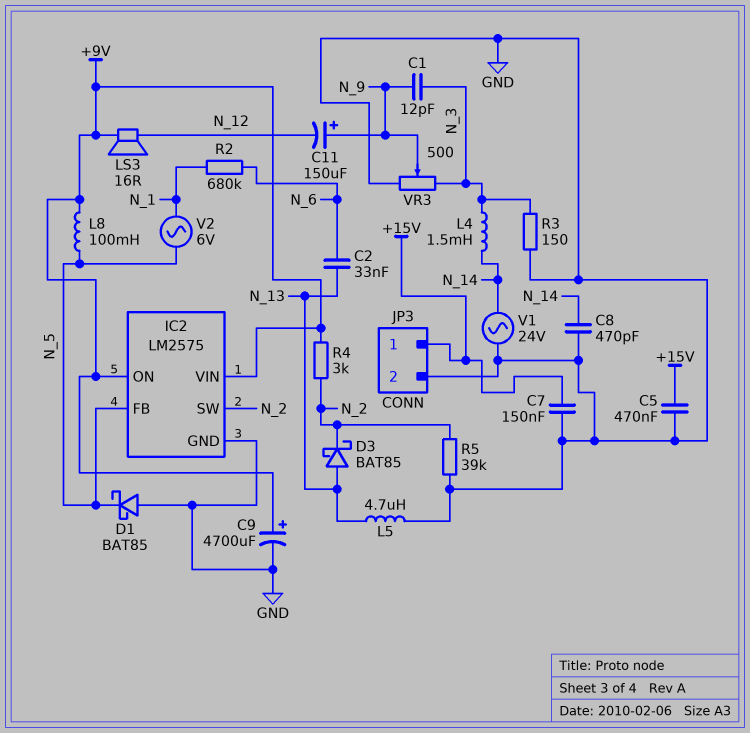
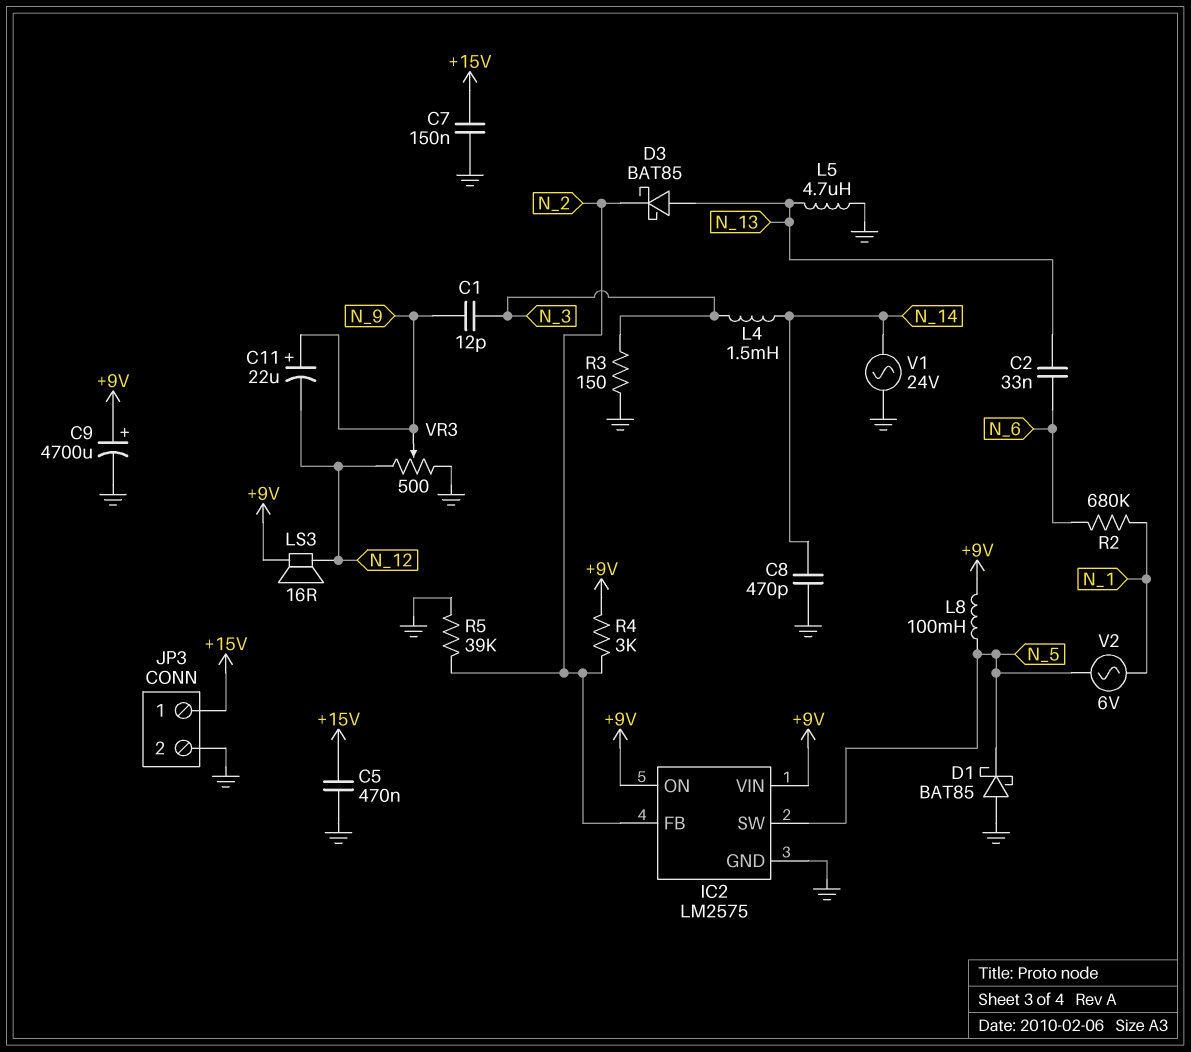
C11: 150uF (plus N_9, minus N_12) -> 22uF (plus N_9, minus N_12)
IC2 pin FB: N_5 -> N_2
IC2 pin SW: N_2 -> N_5
VR3: 500 (GND, N_3, wiper N_9) -> 500 (GND, N_12, wiper N_9)

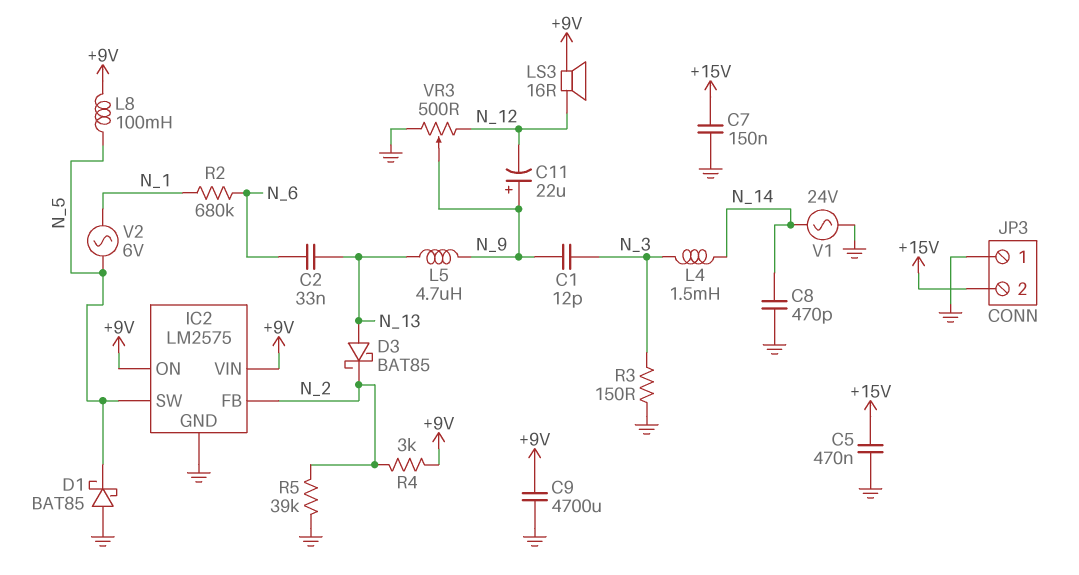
C9: 4700uF (plus +9V, minus GND) -> 4700uF (+9V, GND)
JP3 pin 1: +15V -> GND
JP3 pin 2: GND -> +15V
L5: 4.7uH (GND, N_13) -> 4.7uH (N_9, N_13)

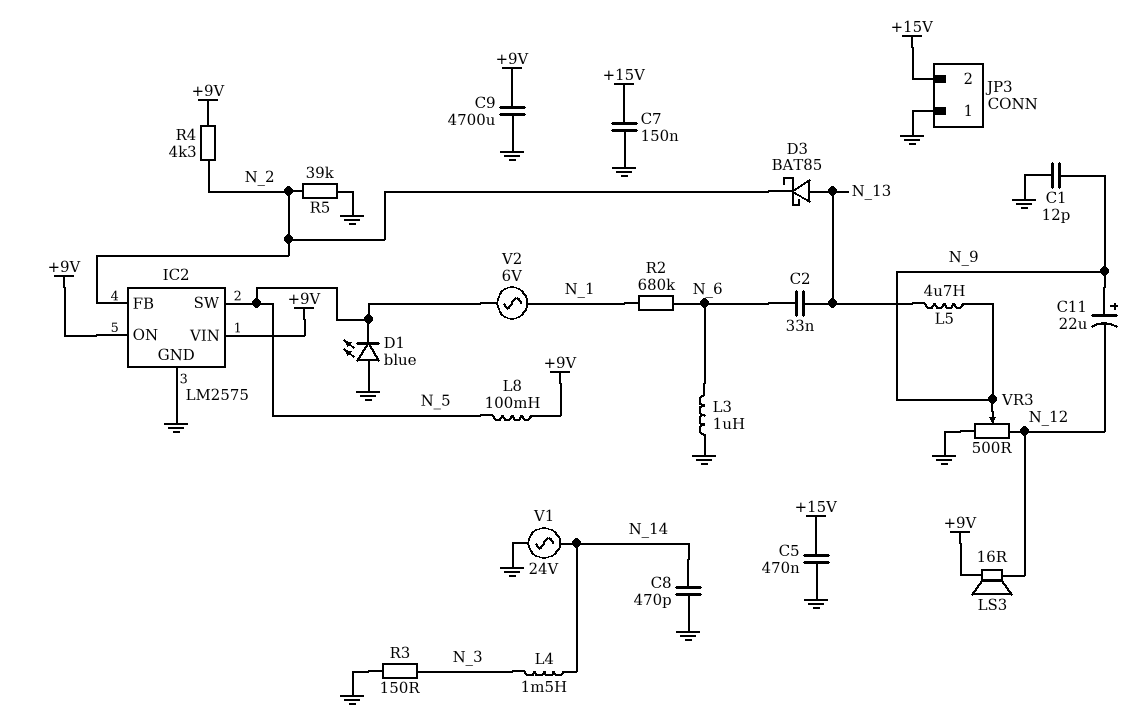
C1: 12pF (N_3, N_9) -> 12pF (GND, N_9)
D1: schottky BAT85 (A GND, K N_5) -> LED blue (A GND, K N_5)
L3: none -> 1uH (GND, N_6)
R4: 3k (+9V, N_2) -> 4.3k (+9V, N_2)

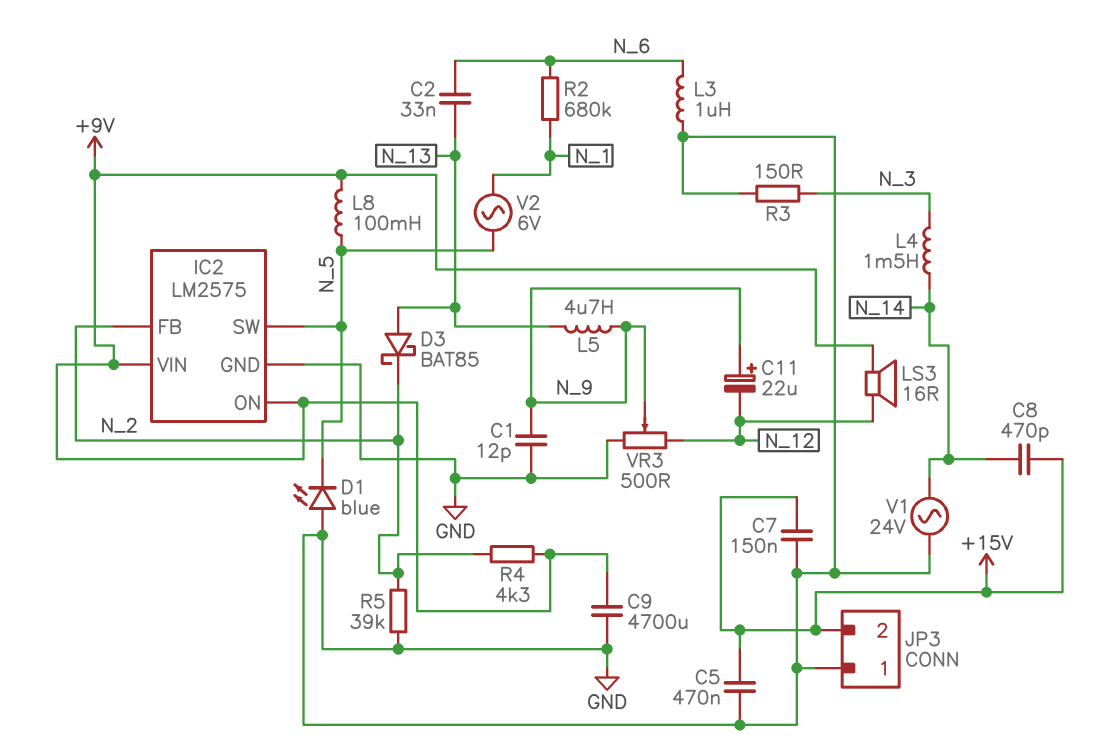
C8: 470pF (GND, N_14) -> 470pF (+15V, N_14)

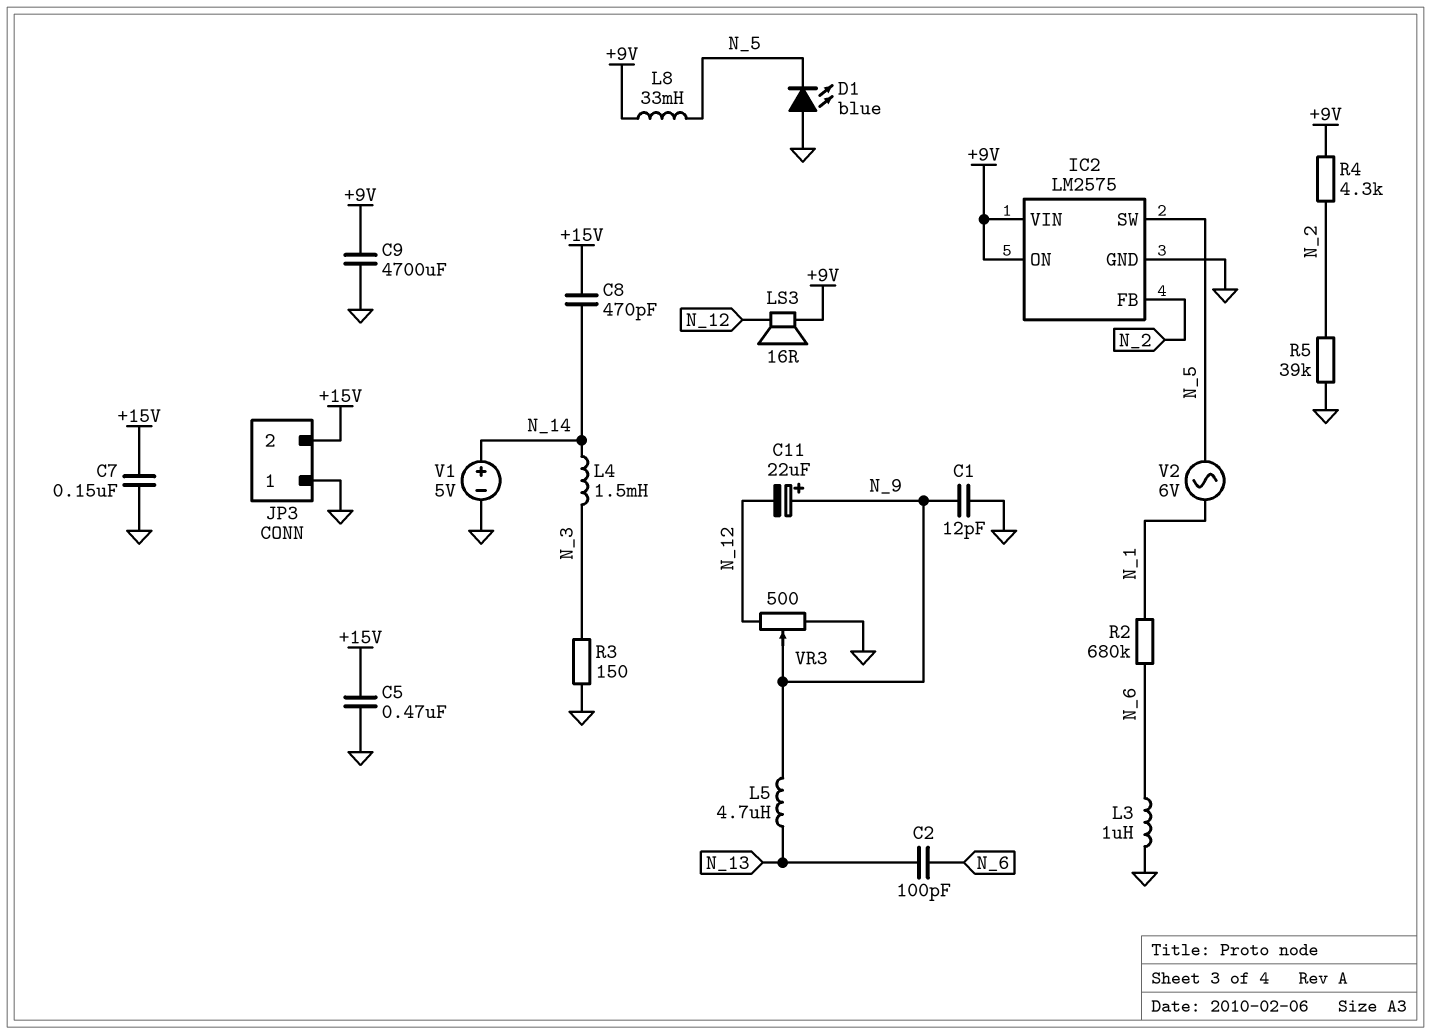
C2: 33nF (N_6, N_13) -> 100pF (N_6, N_13)
D3: schottky BAT85 (A N_13, K N_2) -> none
L8: 100mH (+9V, N_5) -> 33mH (+9V, N_5)
V1: AC 24V (GND, N_14) -> 5V (plus N_14, minus GND)

